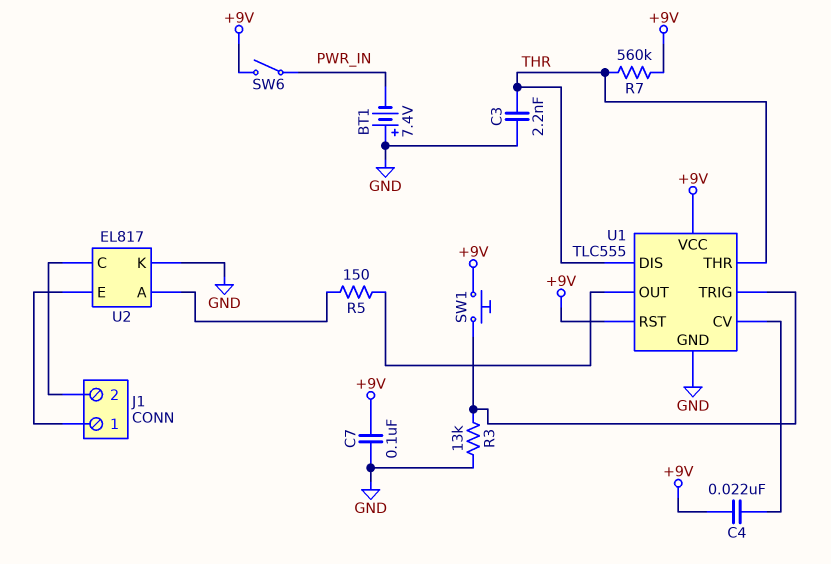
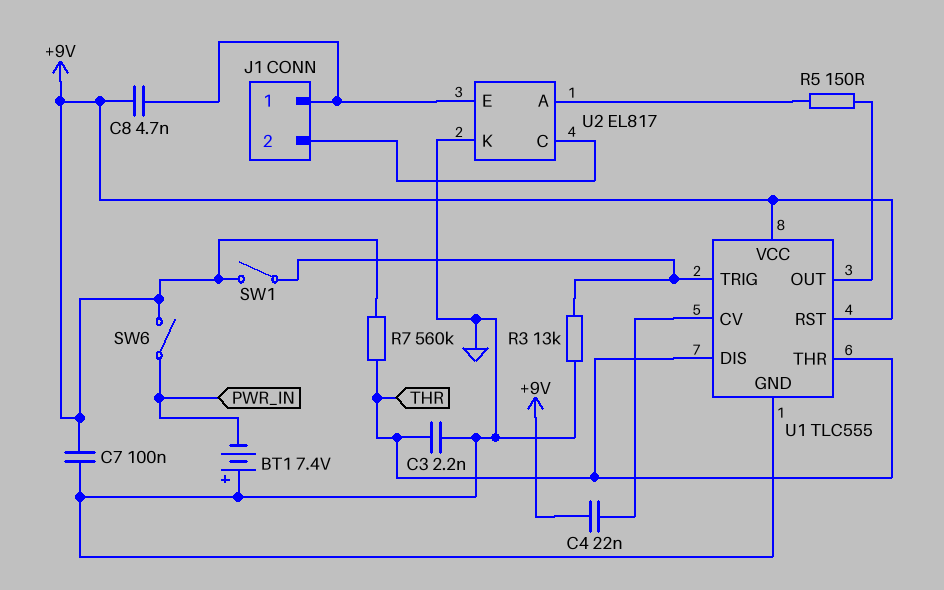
C8: none -> 4.7nF (+9V, J1/1)
SW1: button (+9V, U1/TRIG) -> switch (+9V, U1/TRIG)

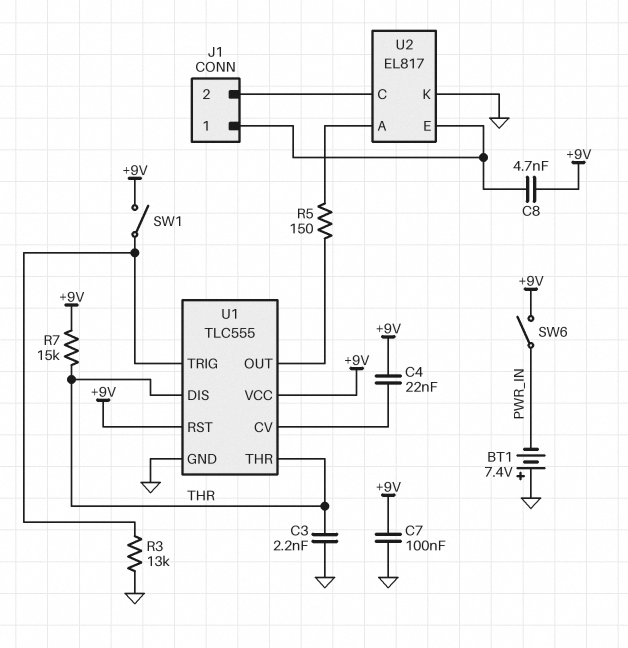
R7: 560k (+9V, THR) -> 15k (+9V, THR)

